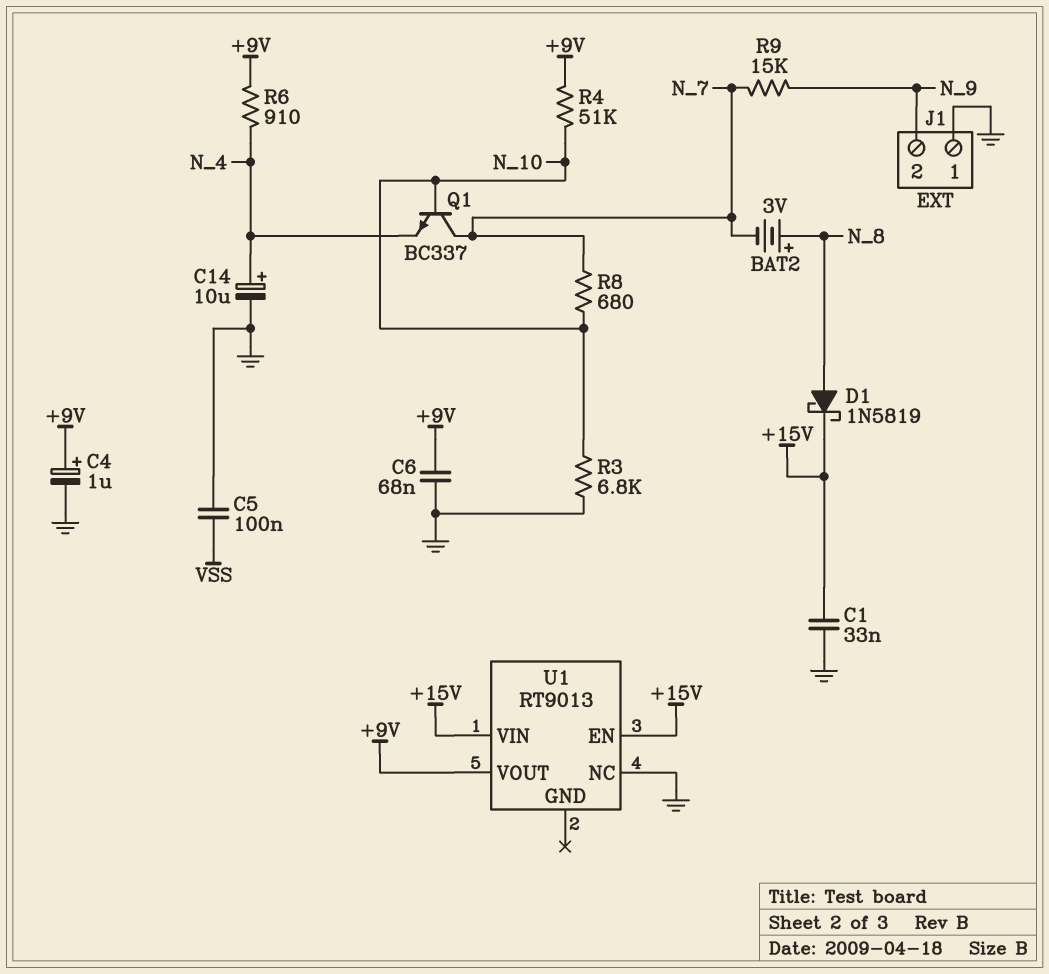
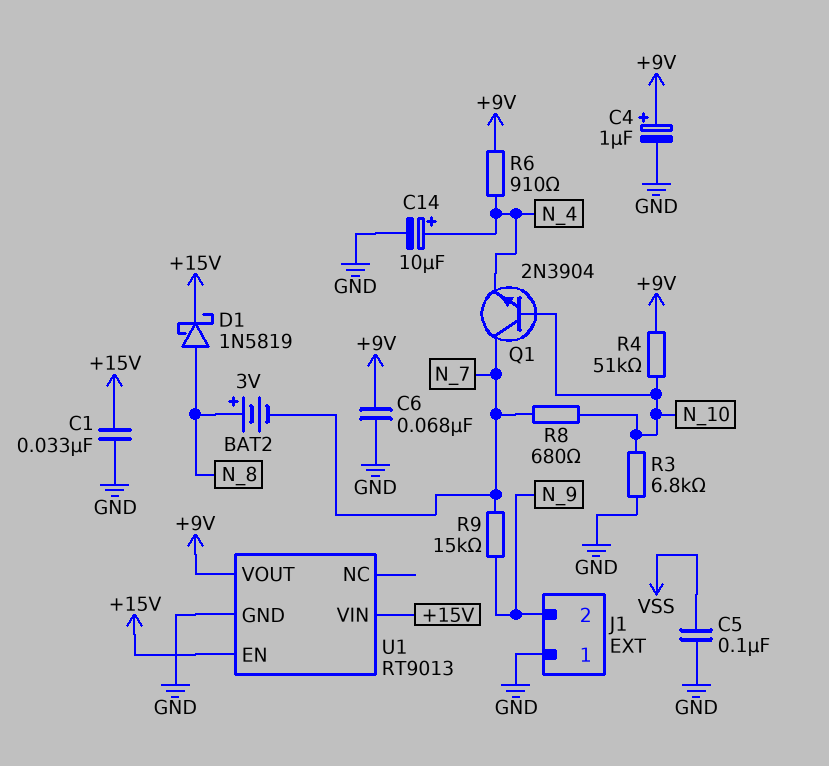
Q1: NPN BC337 (B N_10, C N_7, E N_4) -> NPN 2N3904 (B N_10, C N_7, E N_4)
U1 pin GND: none -> GND
U1 pin NC: GND -> none

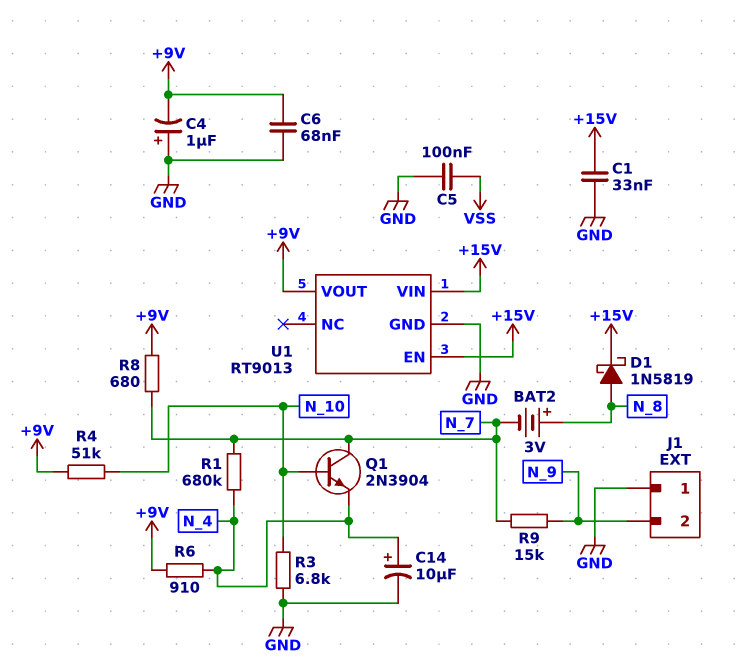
C4: 1uF (plus +9V, minus GND) -> 1uF (plus GND, minus +9V)
R1: none -> 680k (N_4, N_7)
R8: 680 (N_7, N_10) -> 680 (+9V, N_7)

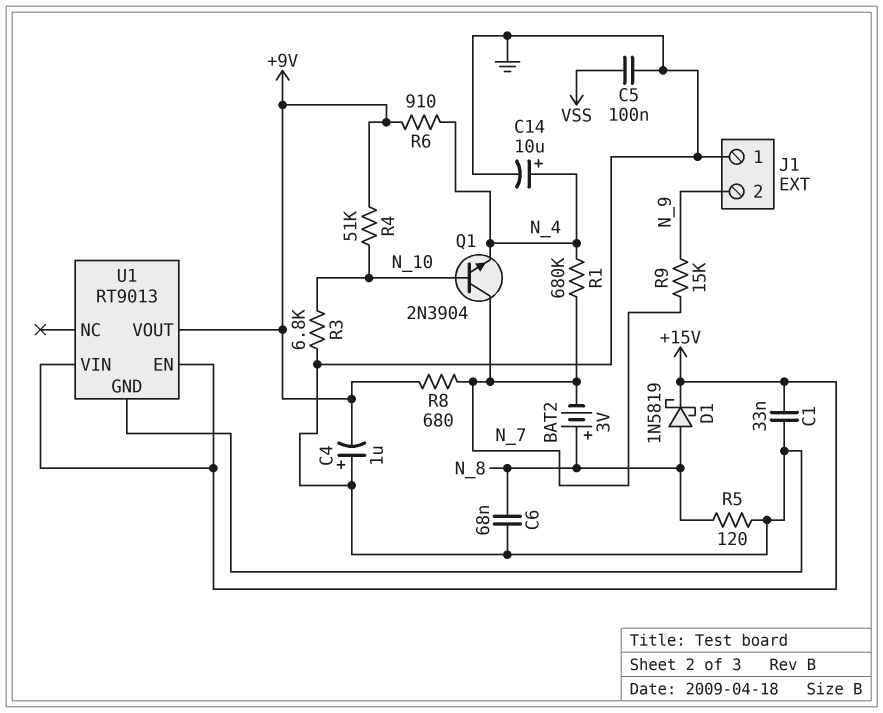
C6: 68nF (+9V, GND) -> 68nF (GND, N_8)
R5: none -> 120 (GND, N_8)

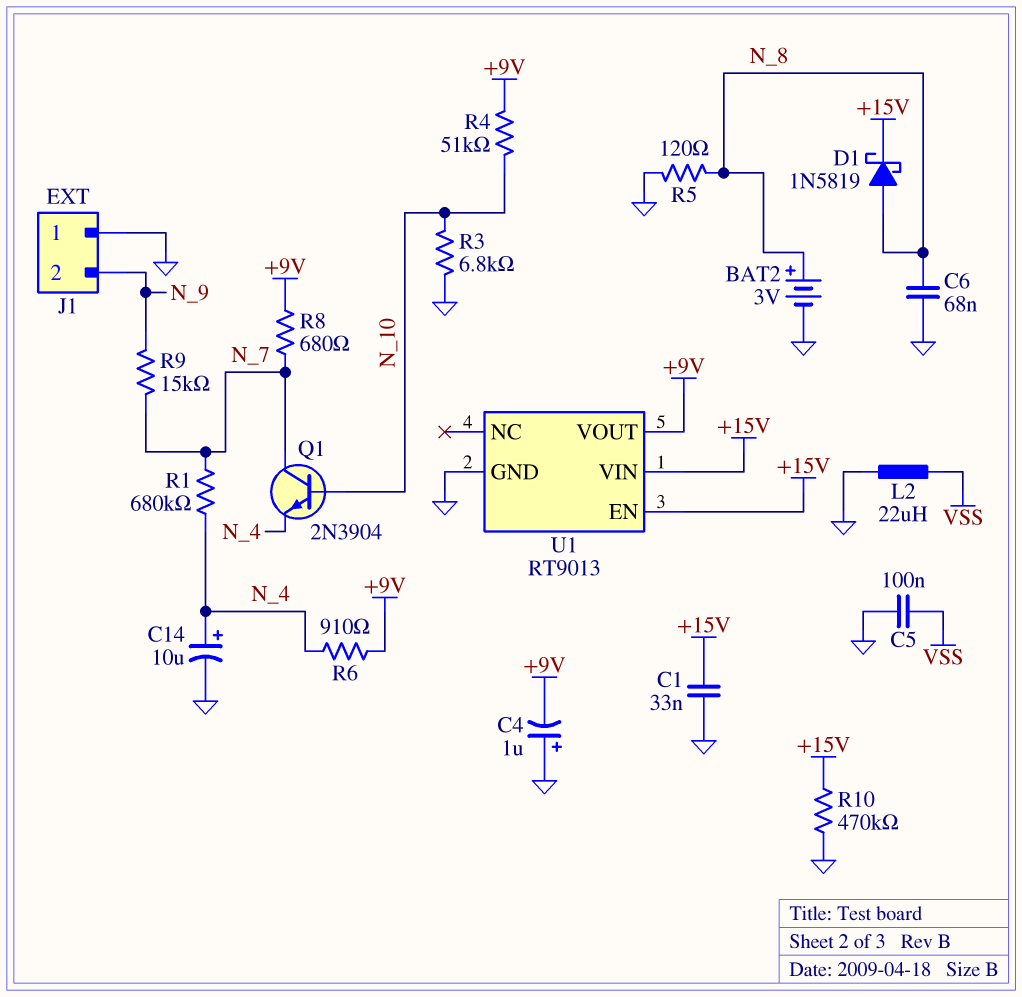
BAT2: 3V (plus N_8, minus N_7) -> 3V (plus N_8, minus GND)
L2: none -> 22uH (GND, VSS)
R10: none -> 470k (+15V, GND)

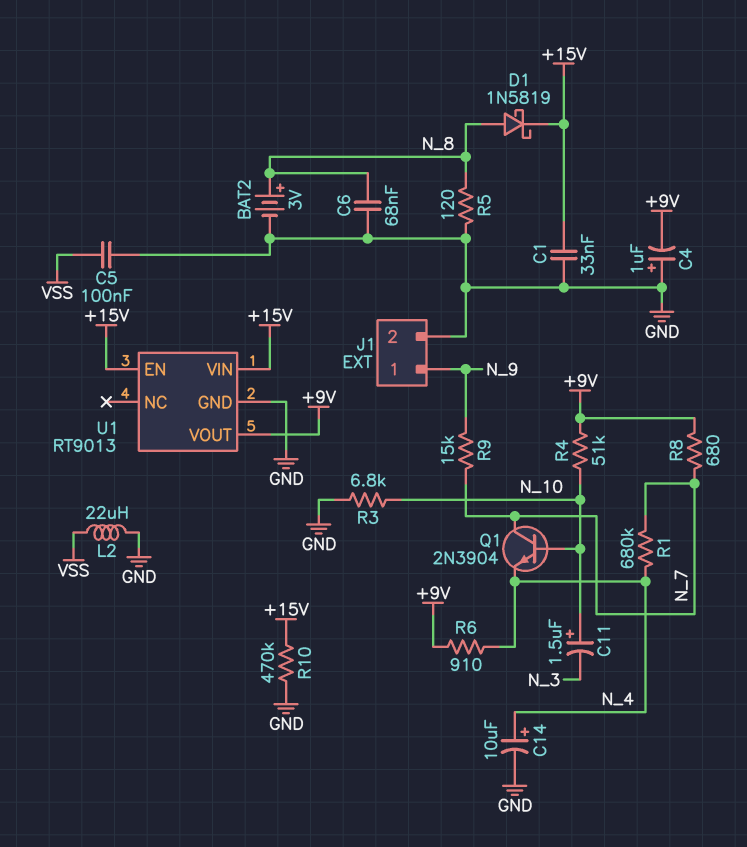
C11: none -> 1.5uF (plus N_10, minus N_3)
J1 pin 1: GND -> N_9
J1 pin 2: N_9 -> GND

